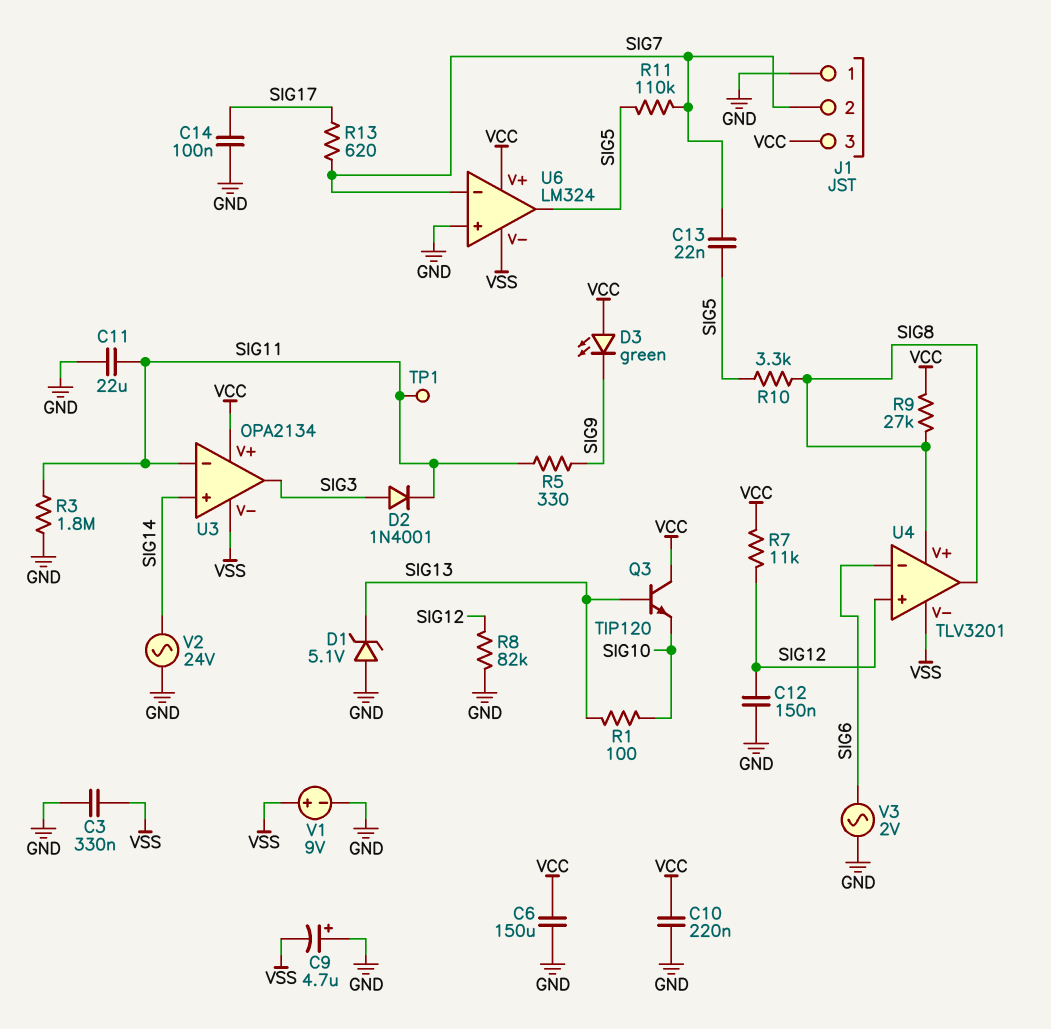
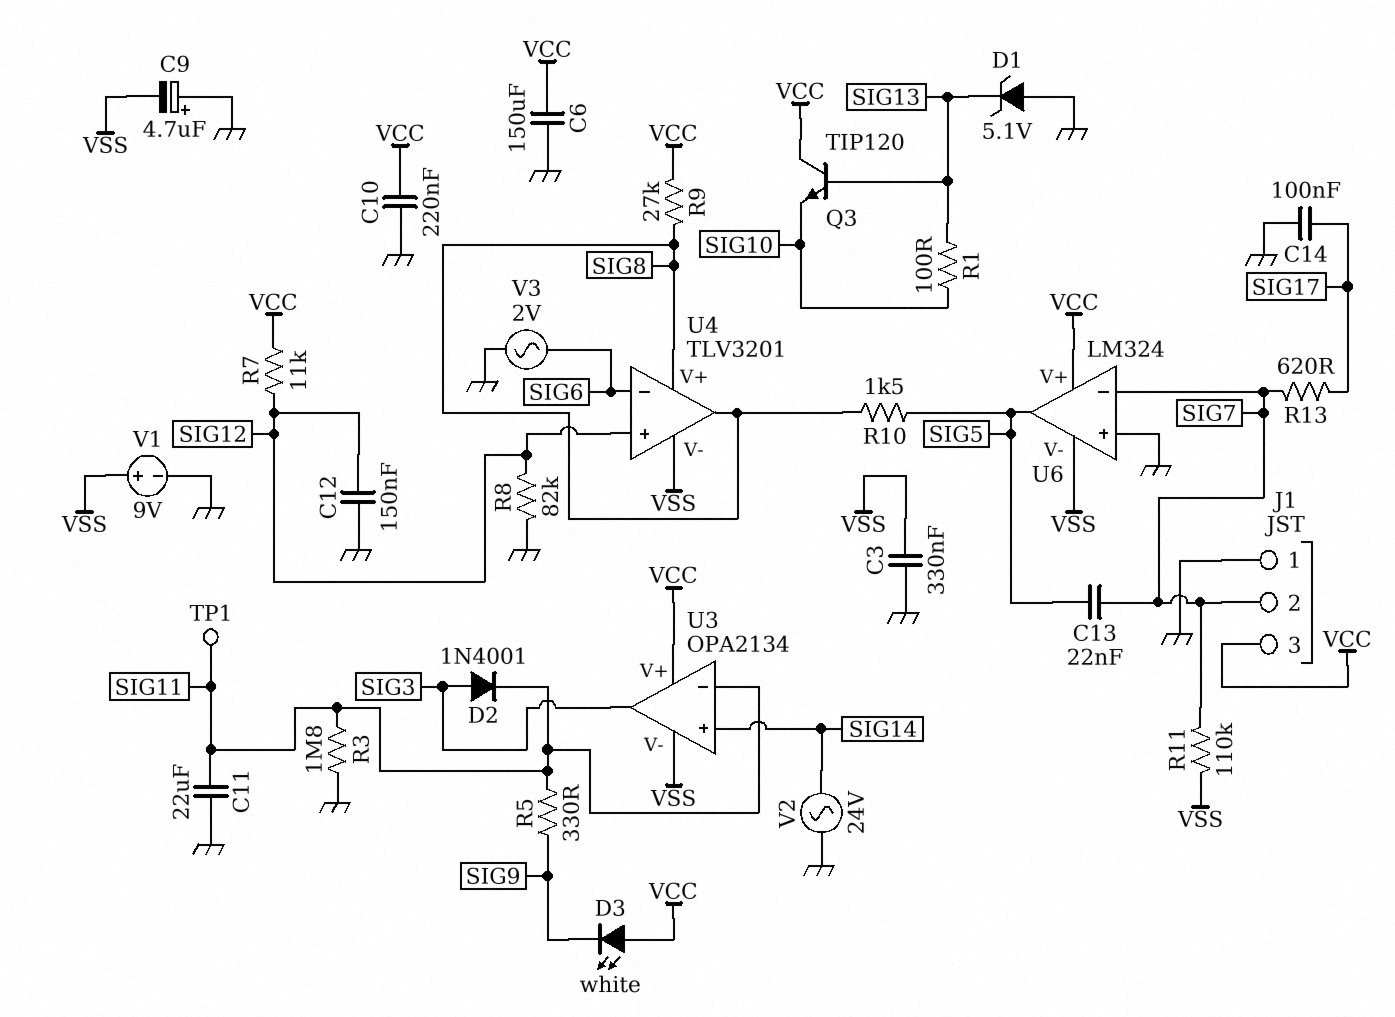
D3: LED green (A VCC, K SIG9) -> LED white (A VCC, K SIG9)
R10: 3.3k (SIG5, SIG8) -> 1.5k (SIG5, SIG8)
R11: 110k (SIG5, SIG7) -> 110k (SIG7, VSS)

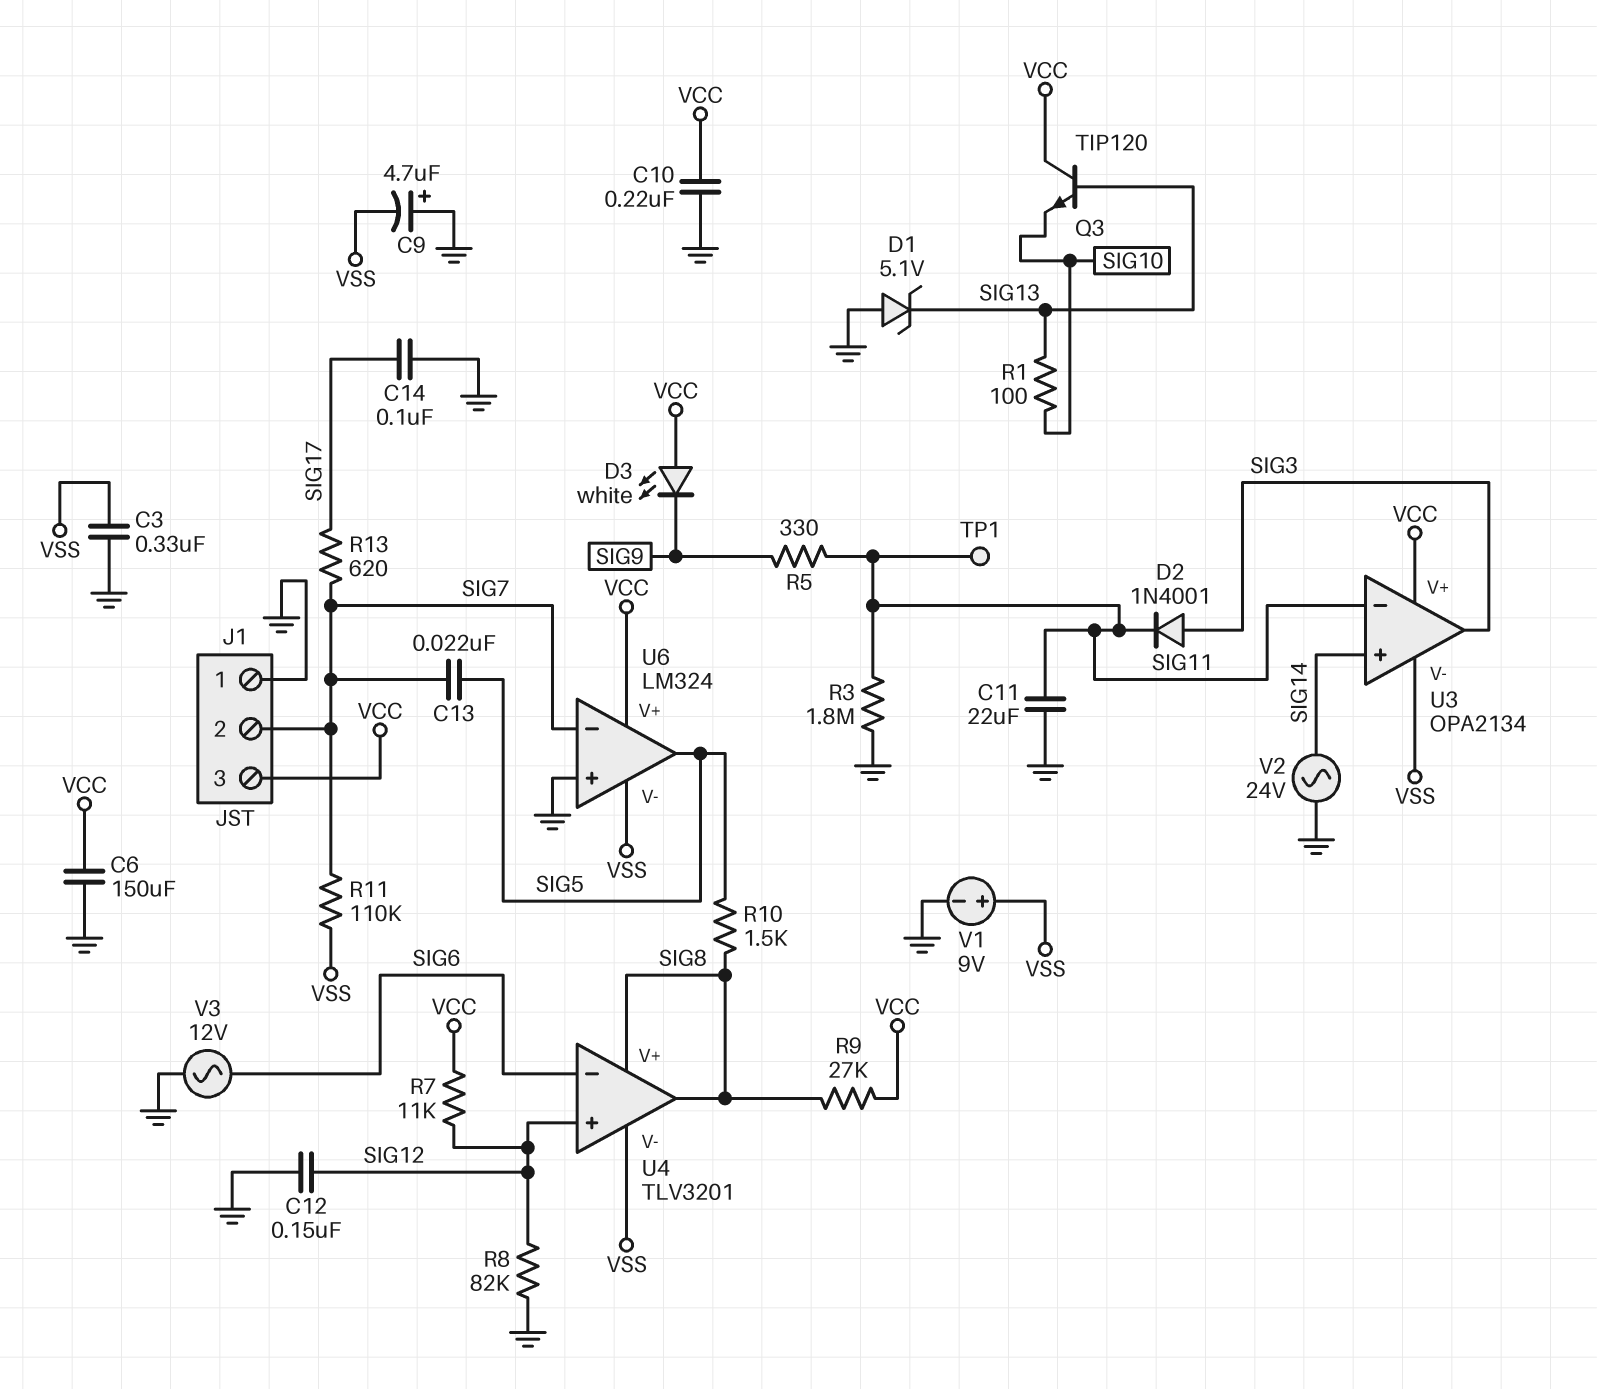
V3: AC 2V (GND, SIG6) -> AC 12V (GND, SIG6)

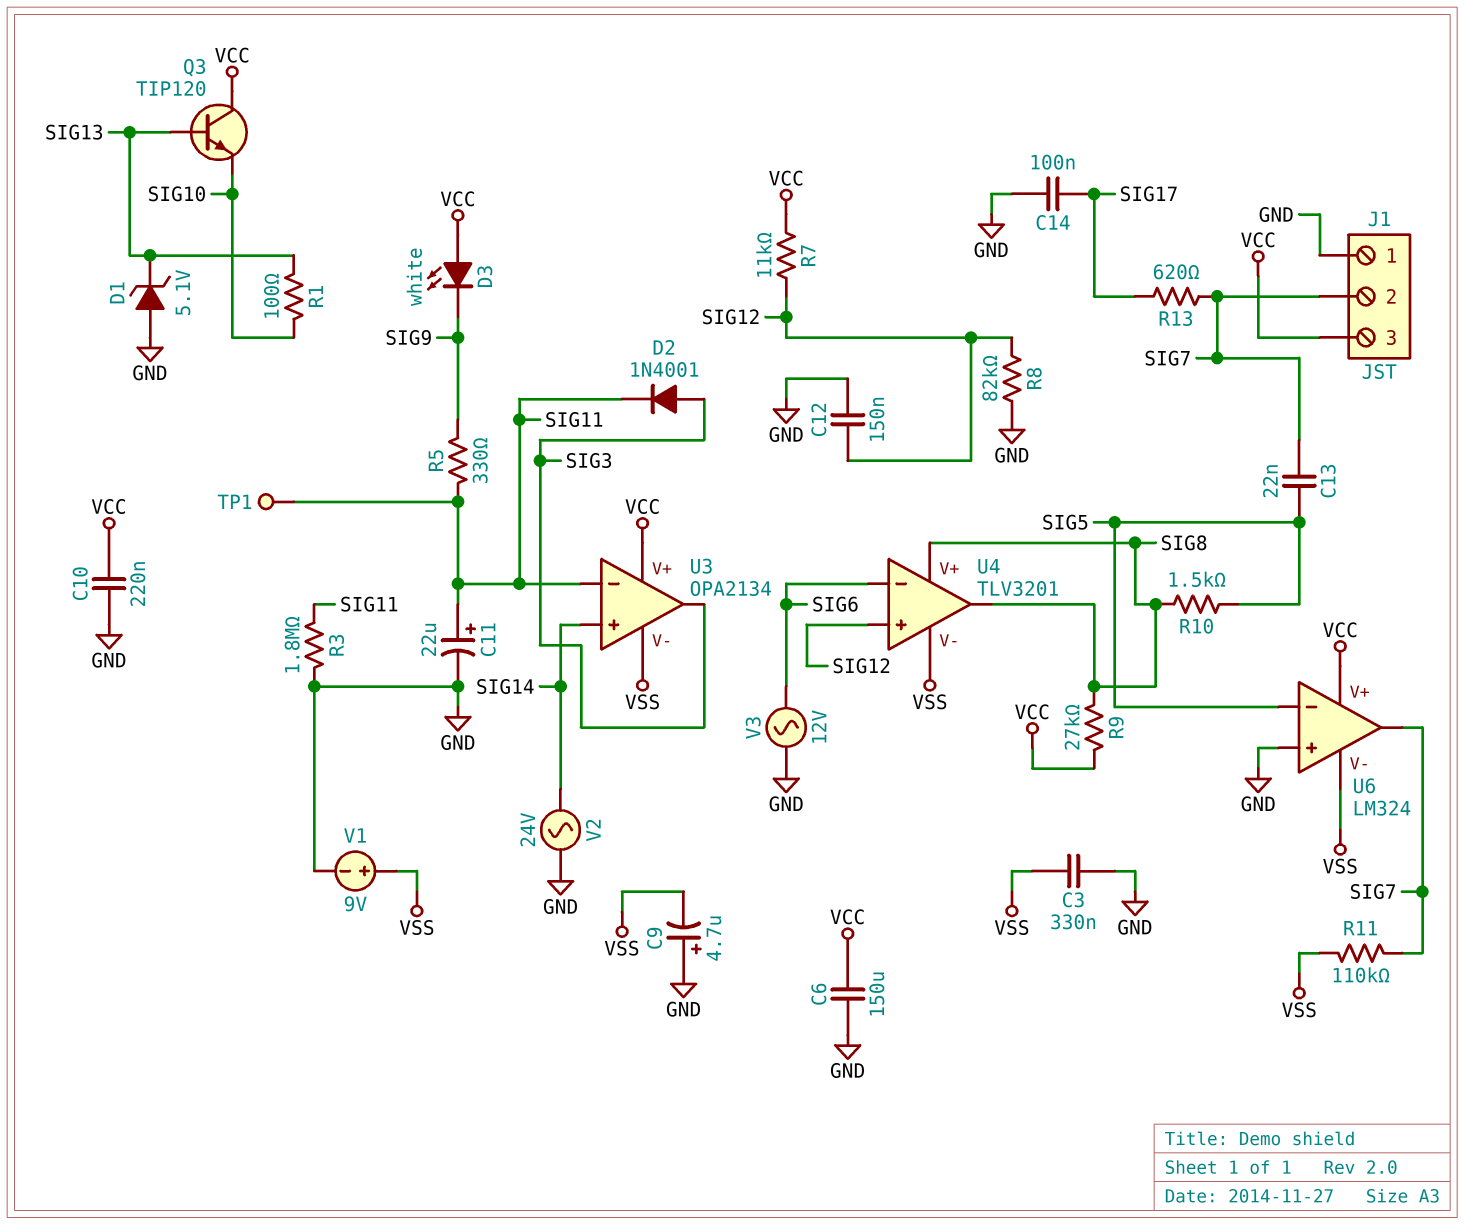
C11: 22uF (GND, SIG11) -> 22uF (plus SIG11, minus GND)
U6 pin in-: SIG7 -> SIG5
U6 pin out: SIG5 -> SIG7

